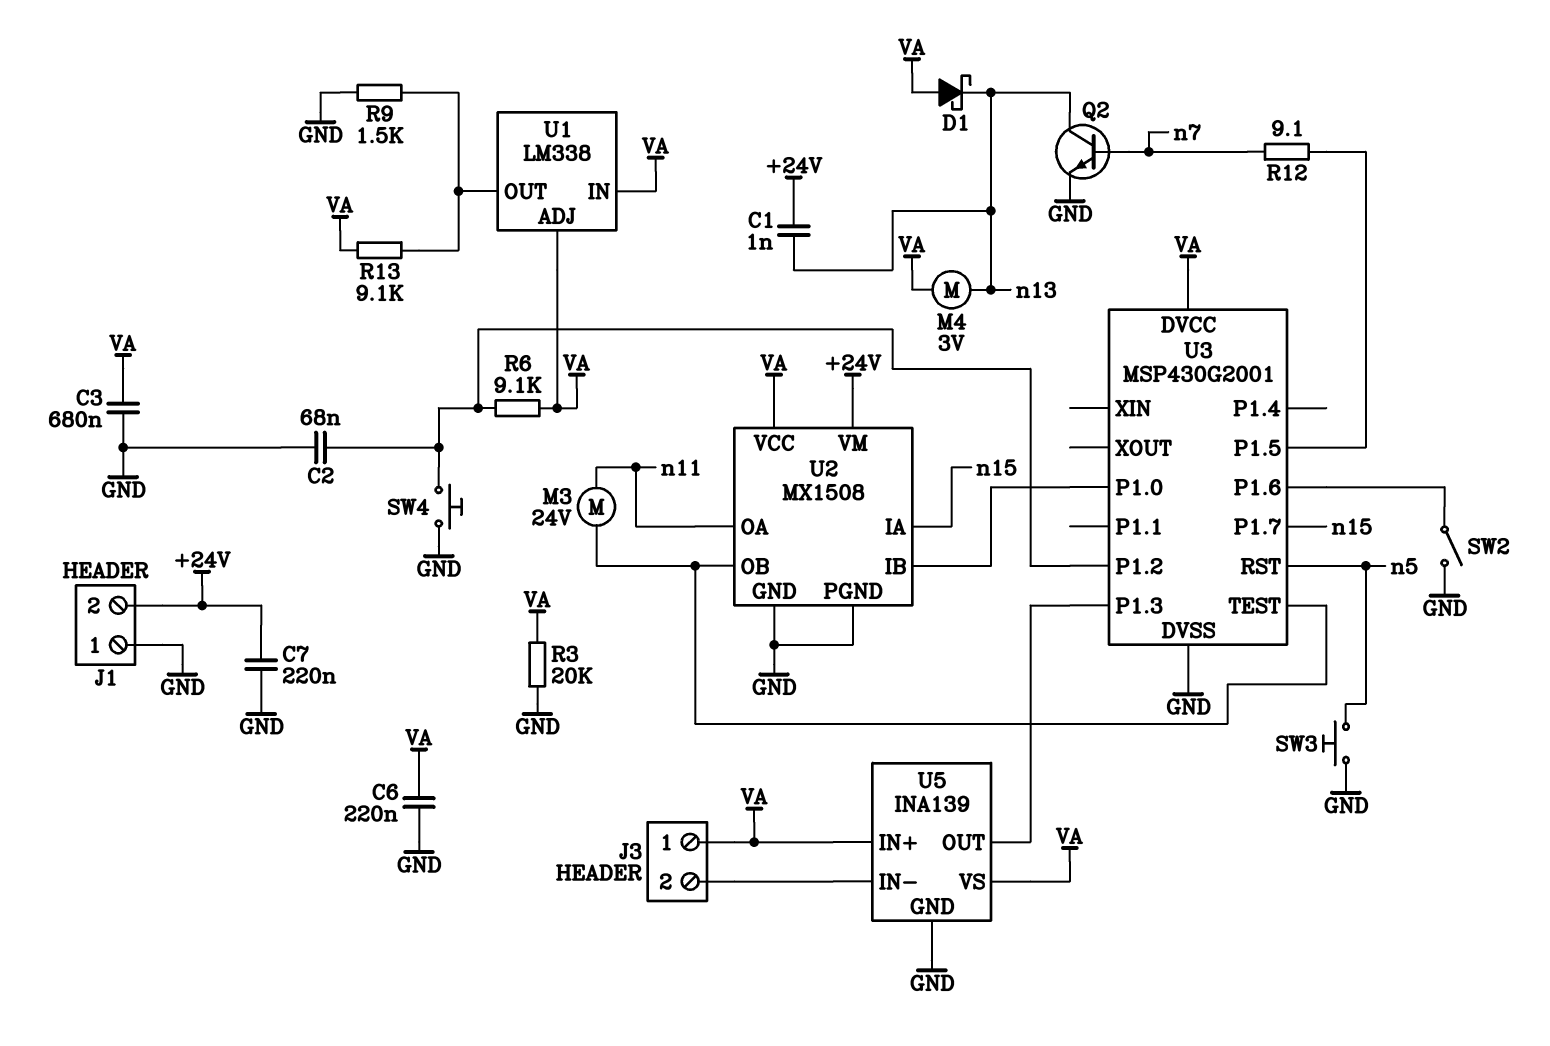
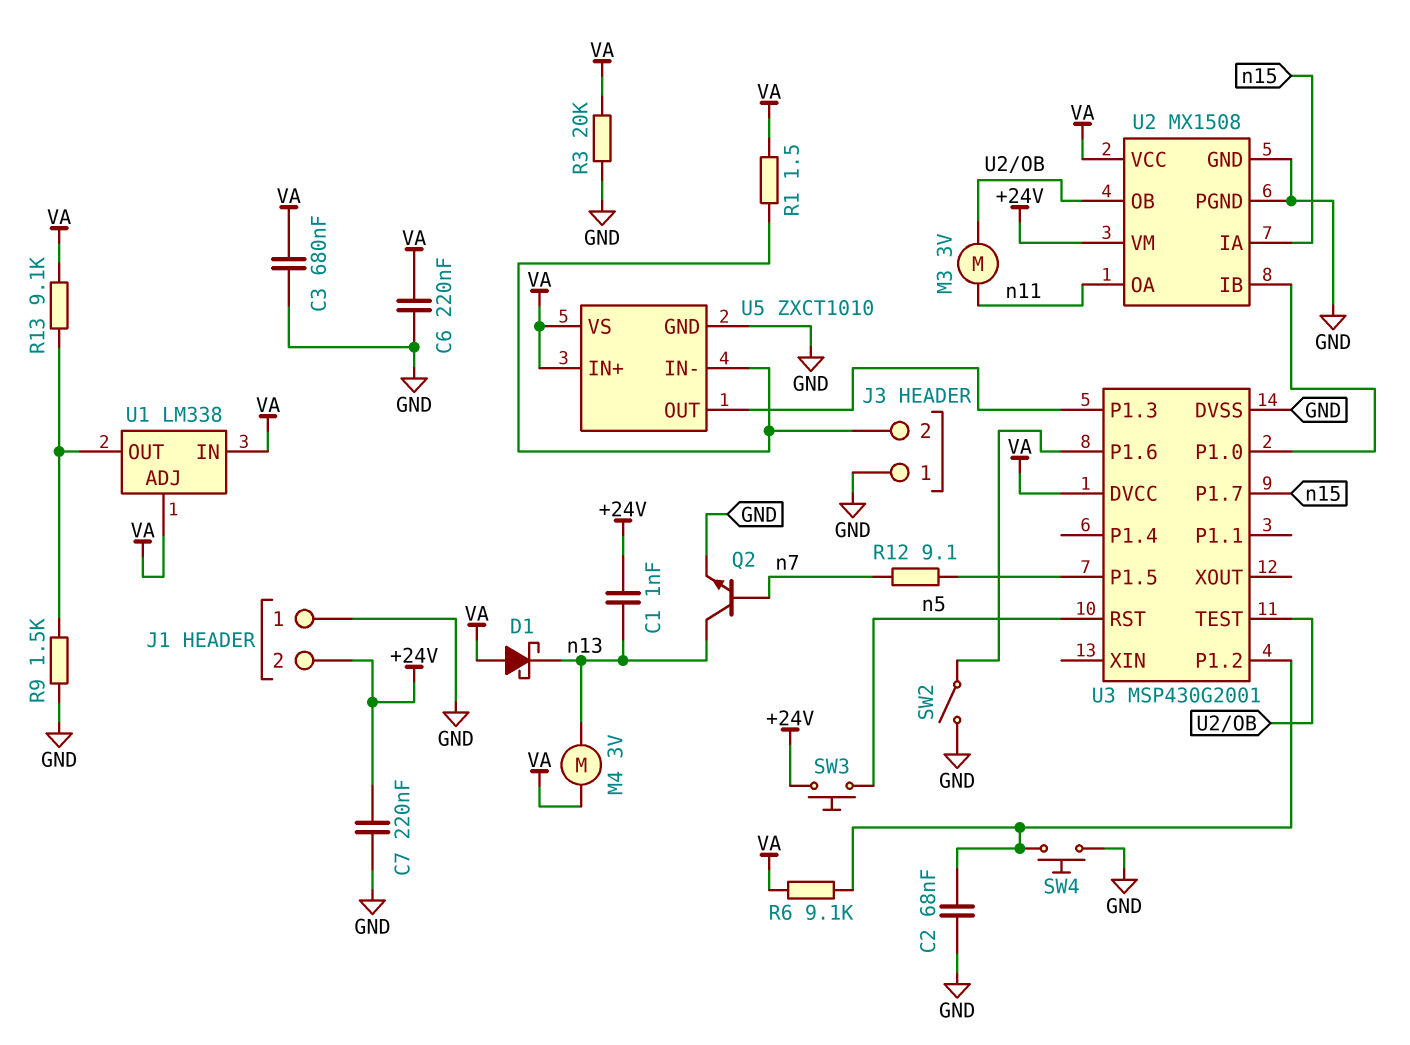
J3 pin 1: VA -> GND
M3: motor 24V (U2/OB, n11) -> motor 3V (U2/OB, n11)
R1: none -> 1.5 (J3/2, VA)
SW3: button (GND, n5) -> button (+24V, n5)
U5: INA139 -> ZXCT1010

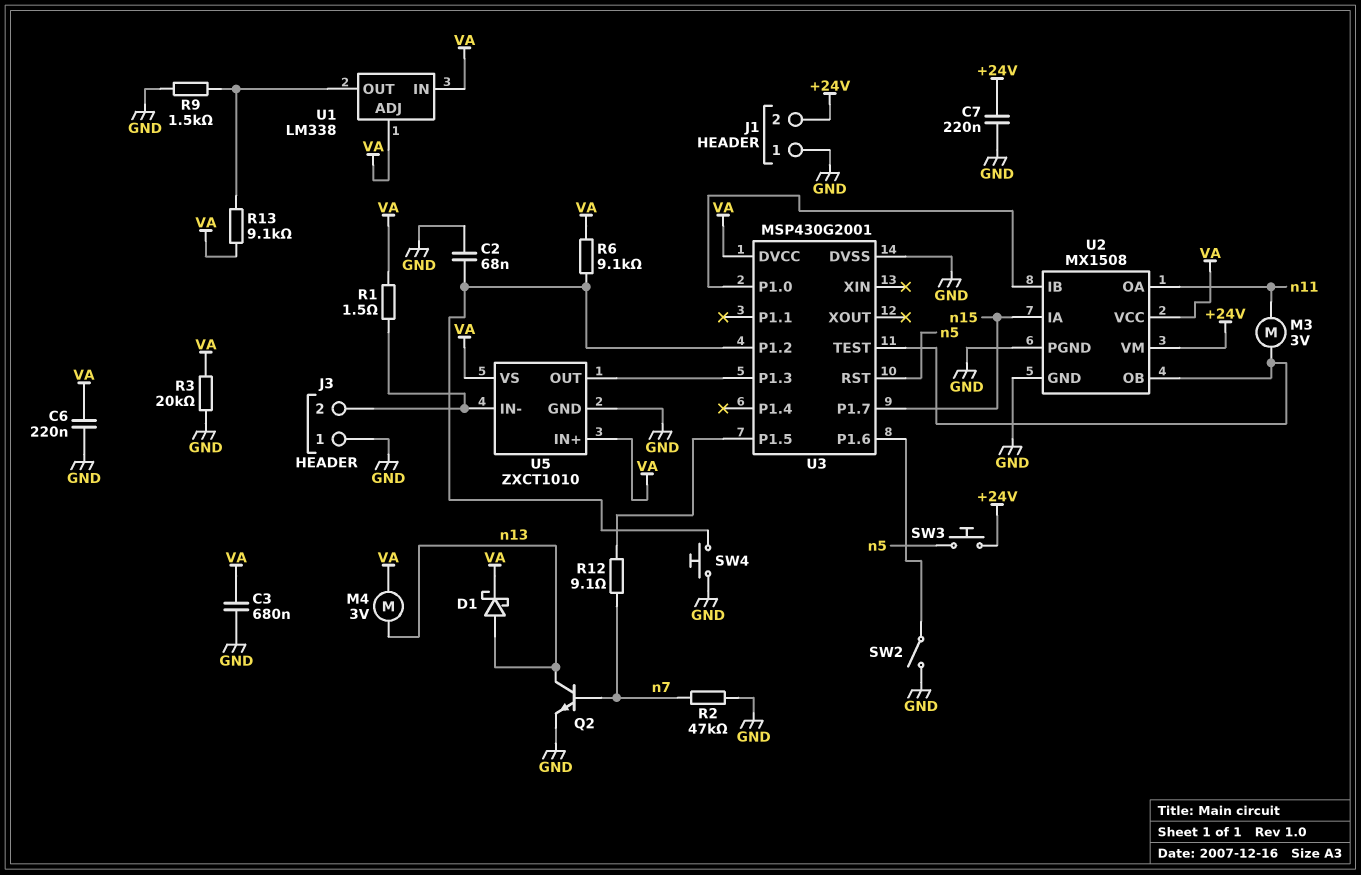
C1: 1nF (+24V, n13) -> none
D1: schottky (A VA, K n13) -> schottky (A n13, K VA)
R2: none -> 47k (GND, n7)

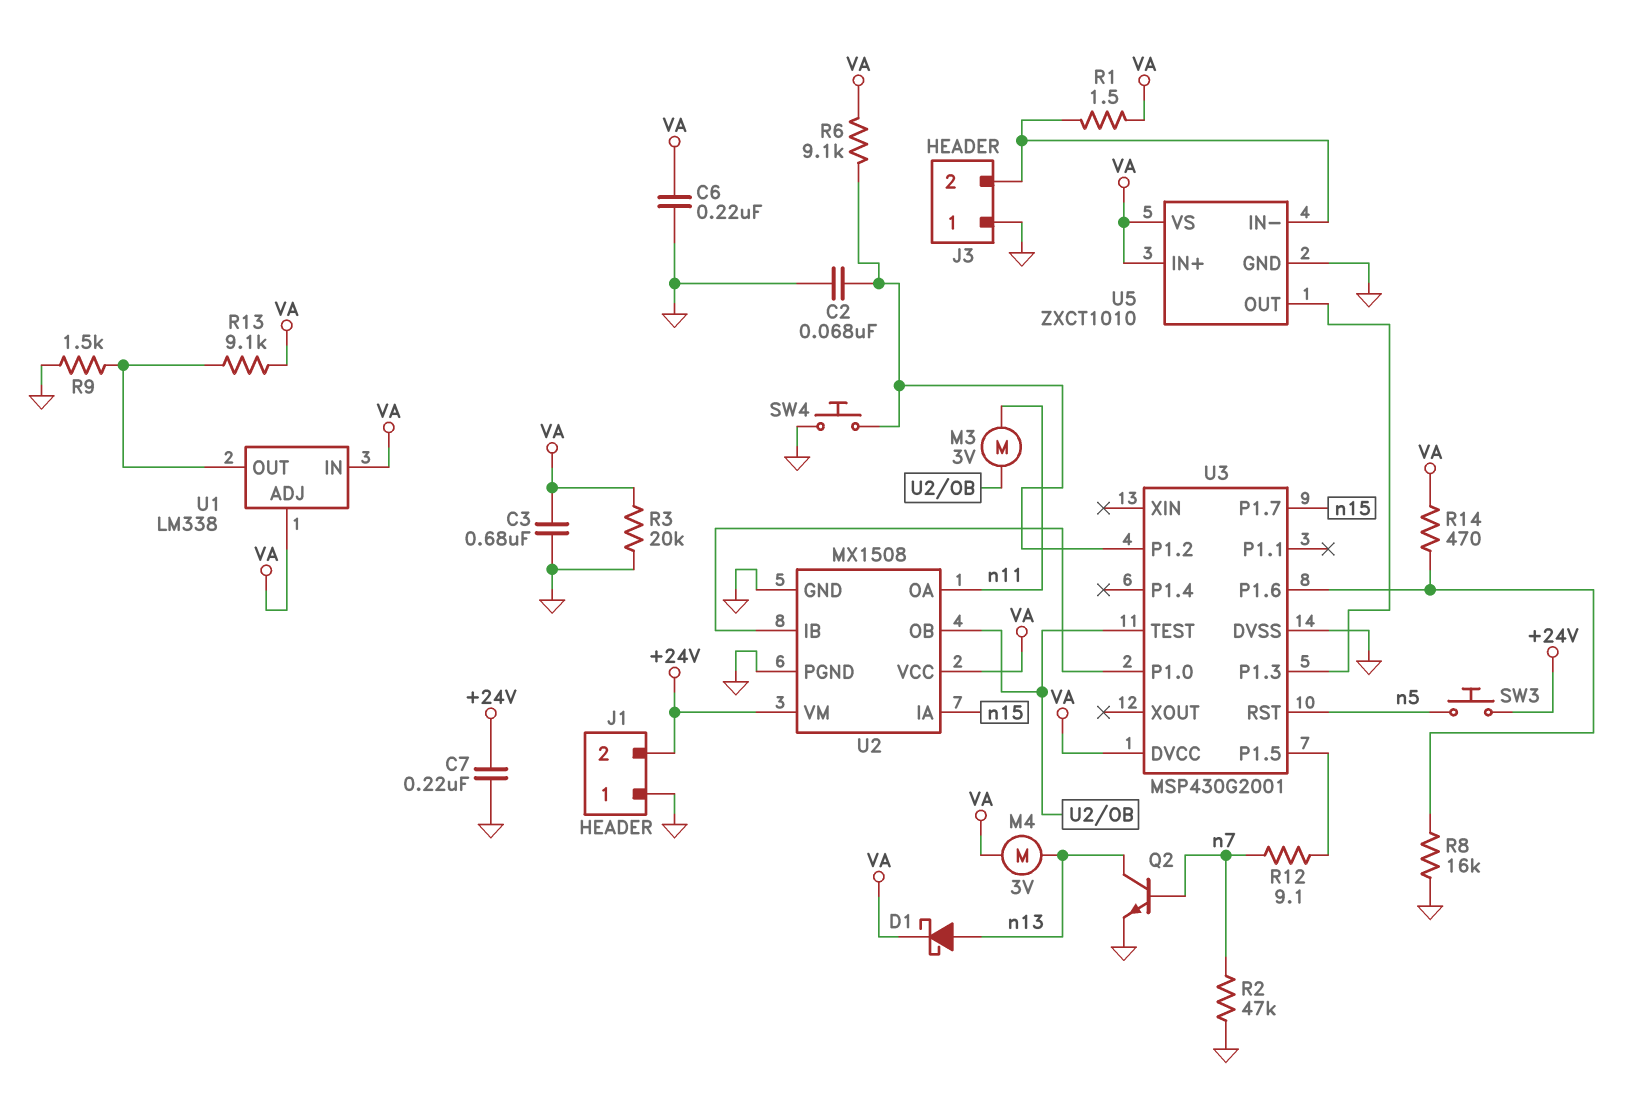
R8: none -> 16k (GND, U3/P1.6)
R14: none -> 470 (U3/P1.6, VA)
SW2: switch (GND, U3/P1.6) -> none

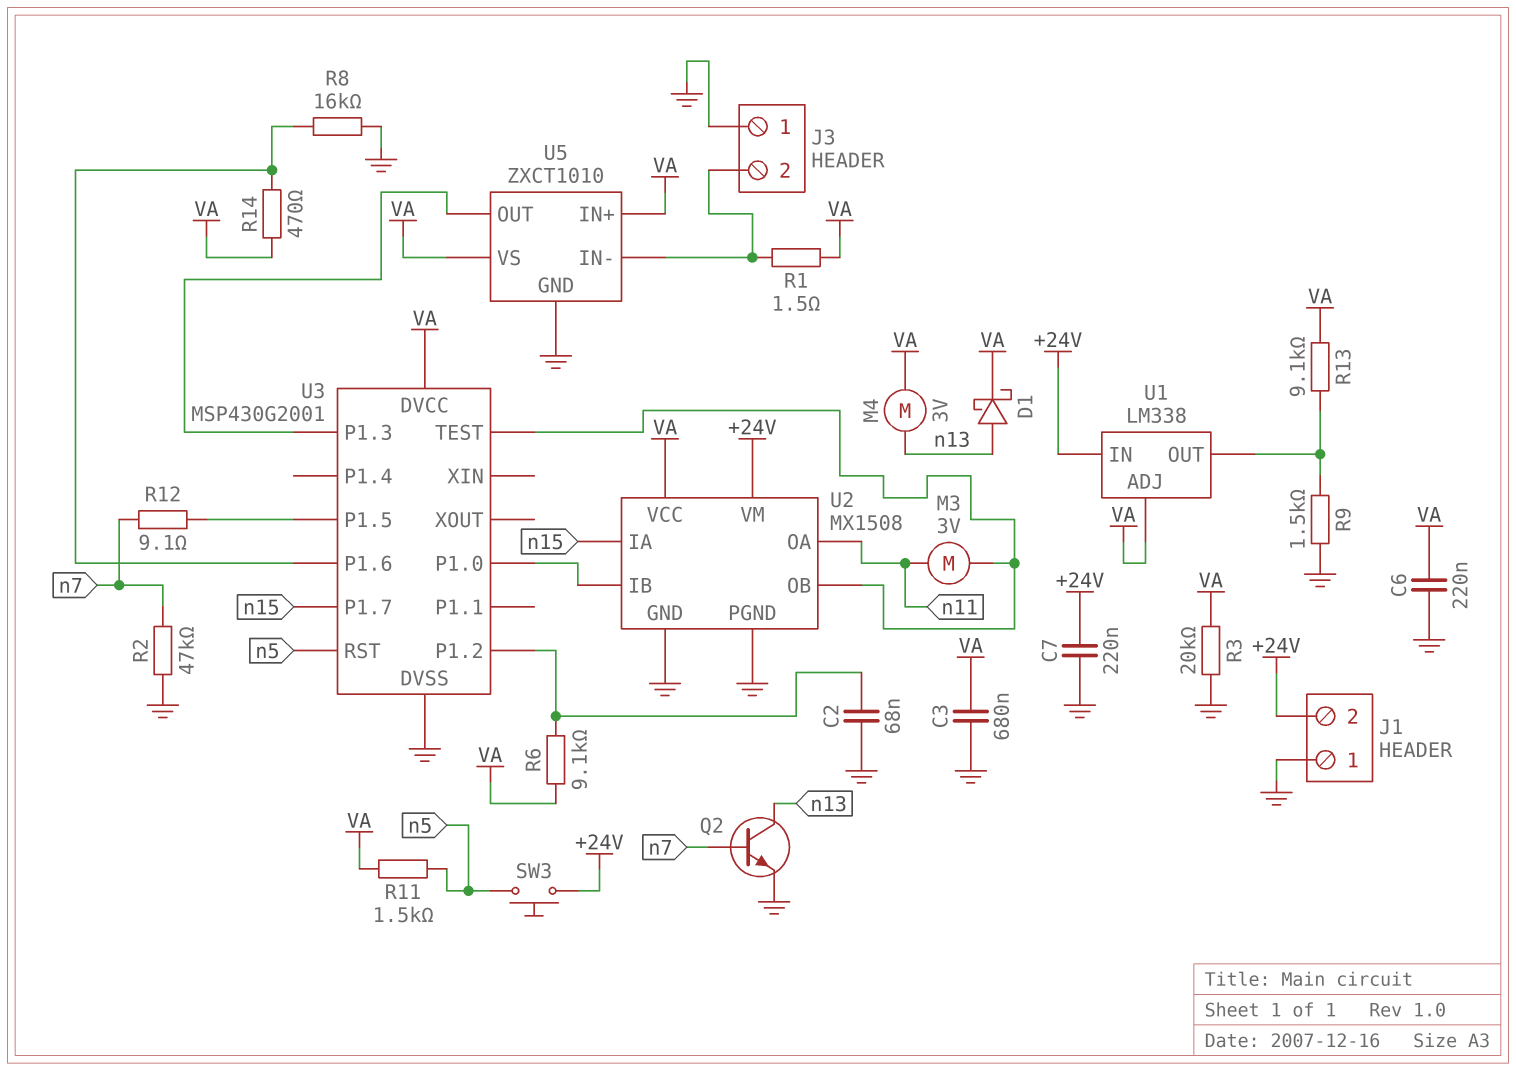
R11: none -> 1.5k (VA, n5)
SW4: button (GND, U3/P1.2) -> none
U1 pin IN: VA -> +24V

